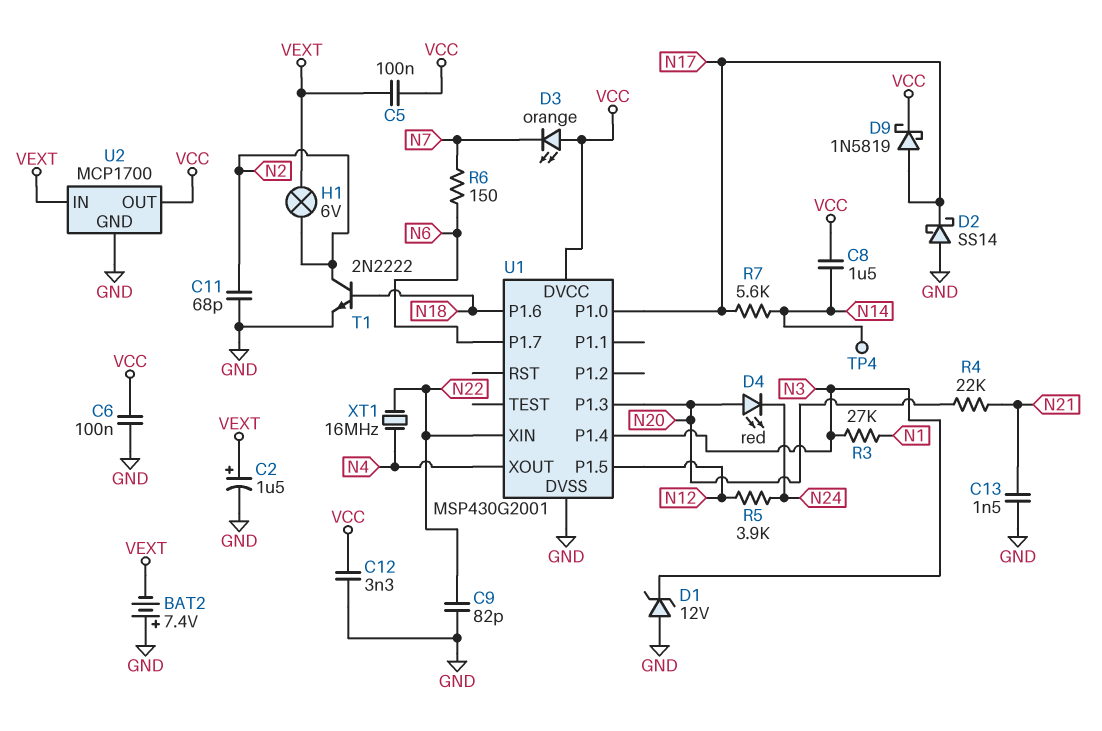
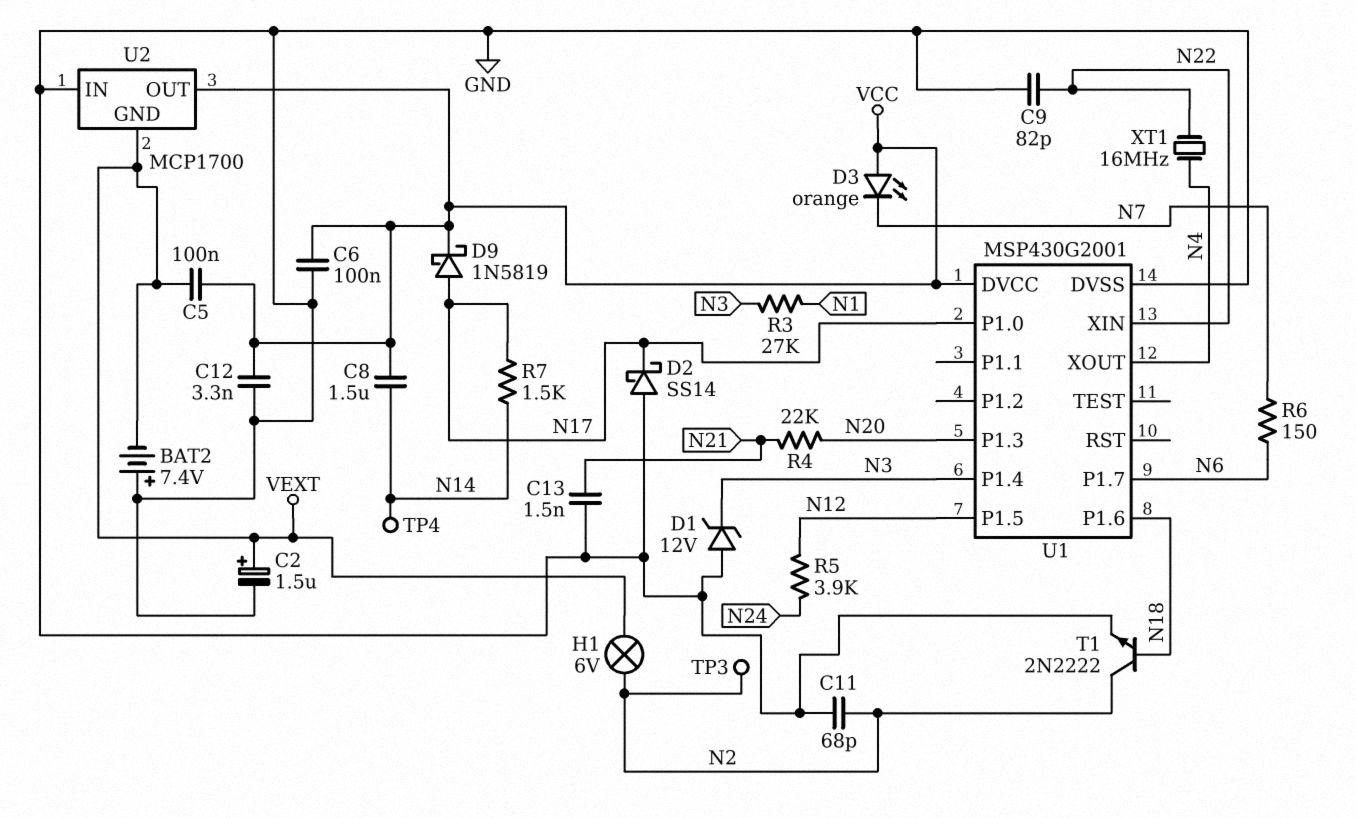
D4: LED red (A N20, K N24) -> none
R7: 5.6k (N14, N17) -> 1.5k (N14, N17)
TP3: none -> test point (N2)
U2 pin GND: GND -> VEXT
U2 pin IN: VEXT -> GND

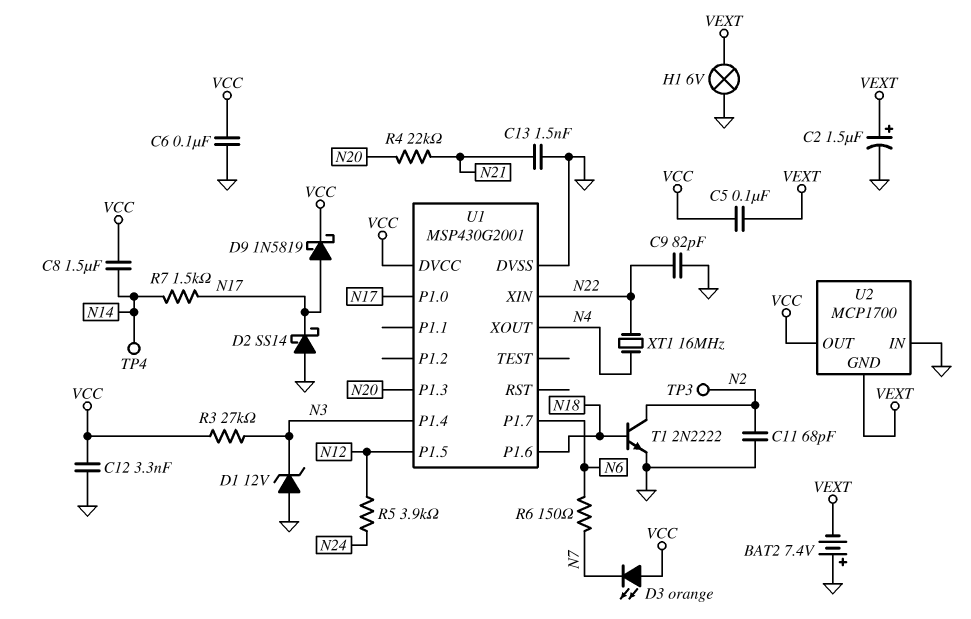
H1: lamp 6V (N2, VEXT) -> lamp 6V (GND, VEXT)
R3: 27k (N1, N3) -> 27k (N3, VCC)

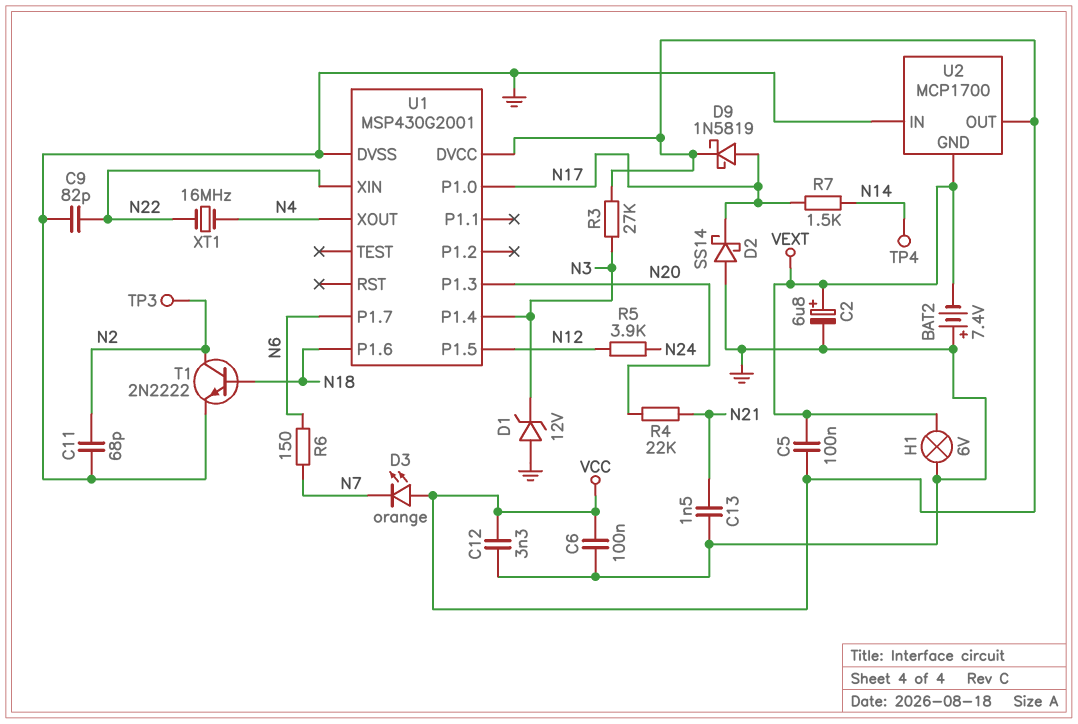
C2: 1.5uF (plus VEXT, minus GND) -> 6.8uF (plus VEXT, minus GND)
C8: 1.5uF (N14, VCC) -> none

